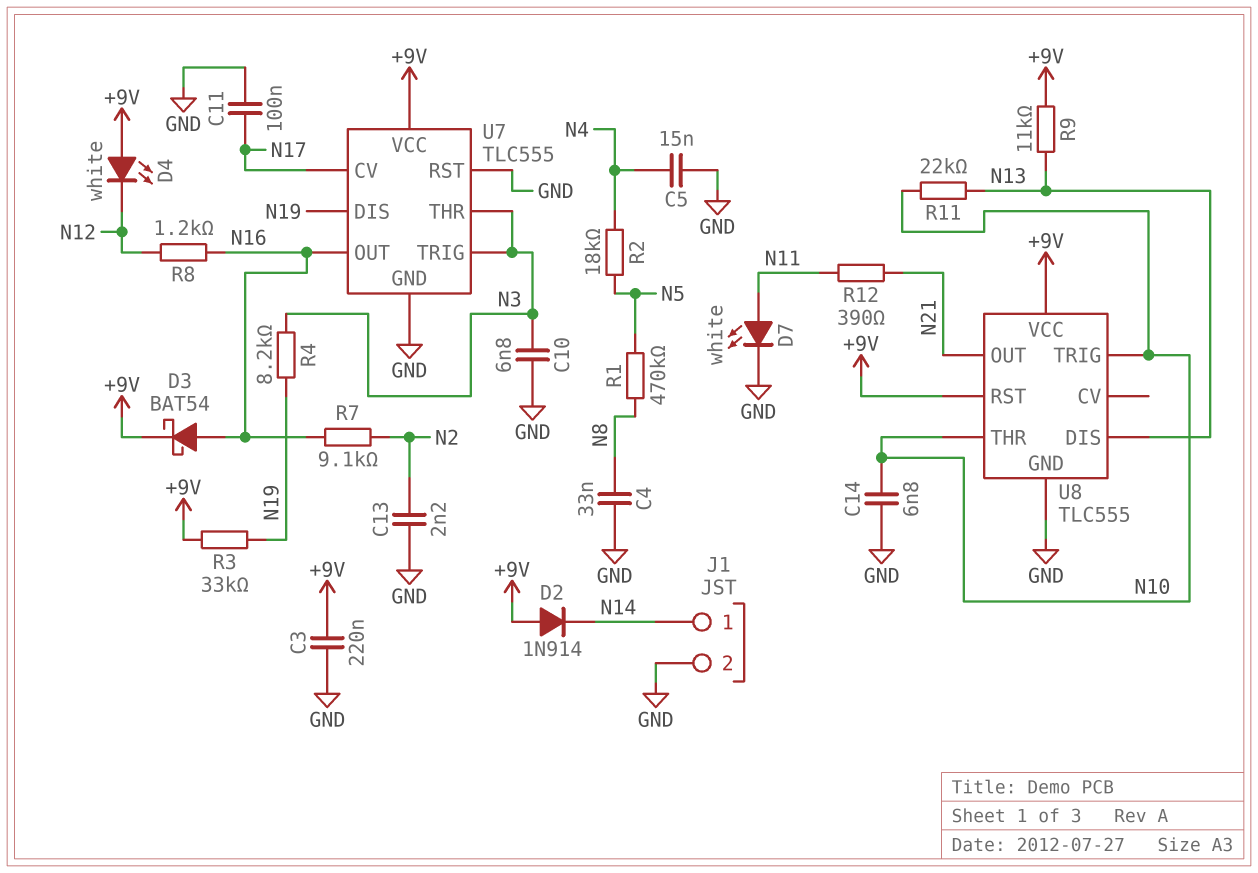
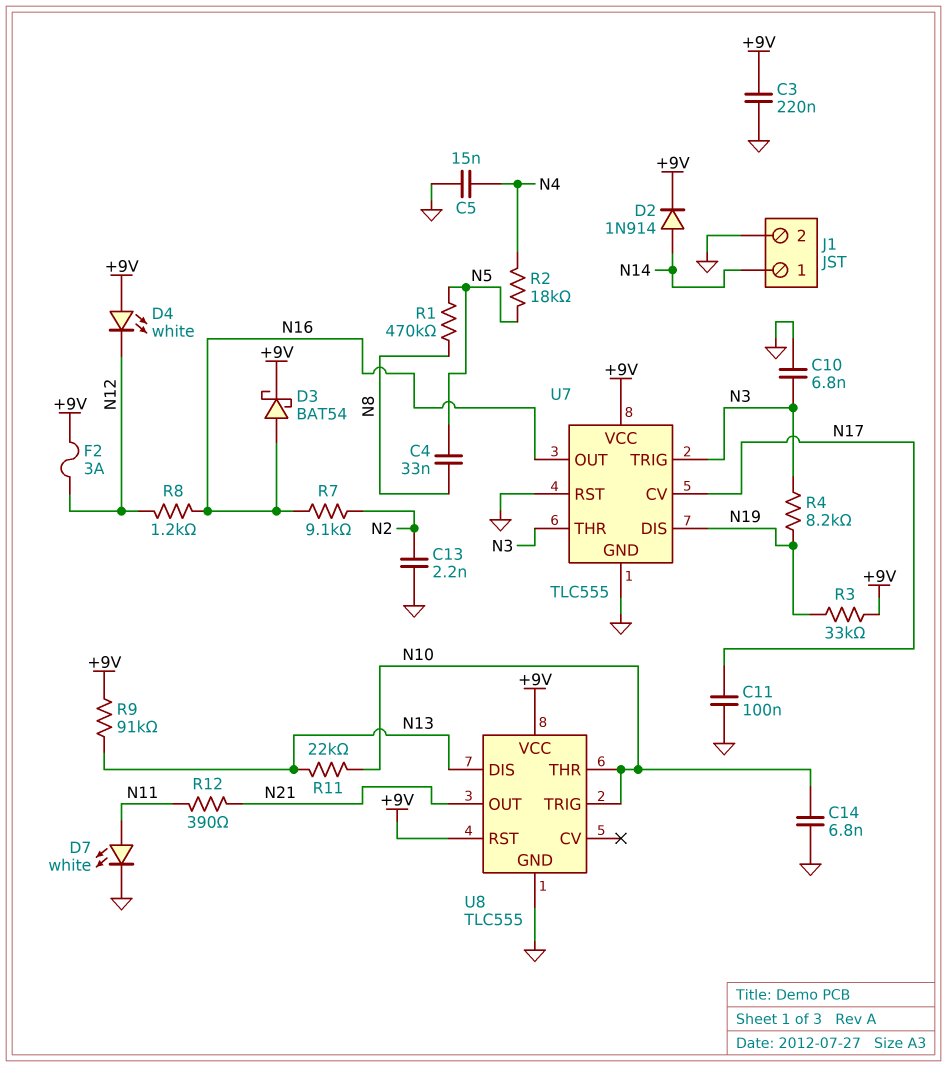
C4: 33nF (GND, N8) -> 33nF (N5, N8)
D2: diode 1N914 (A +9V, K N14) -> diode 1N914 (A N14, K +9V)
F2: none -> 3A (+9V, N12)
R9: 11k (+9V, N13) -> 91k (+9V, N13)

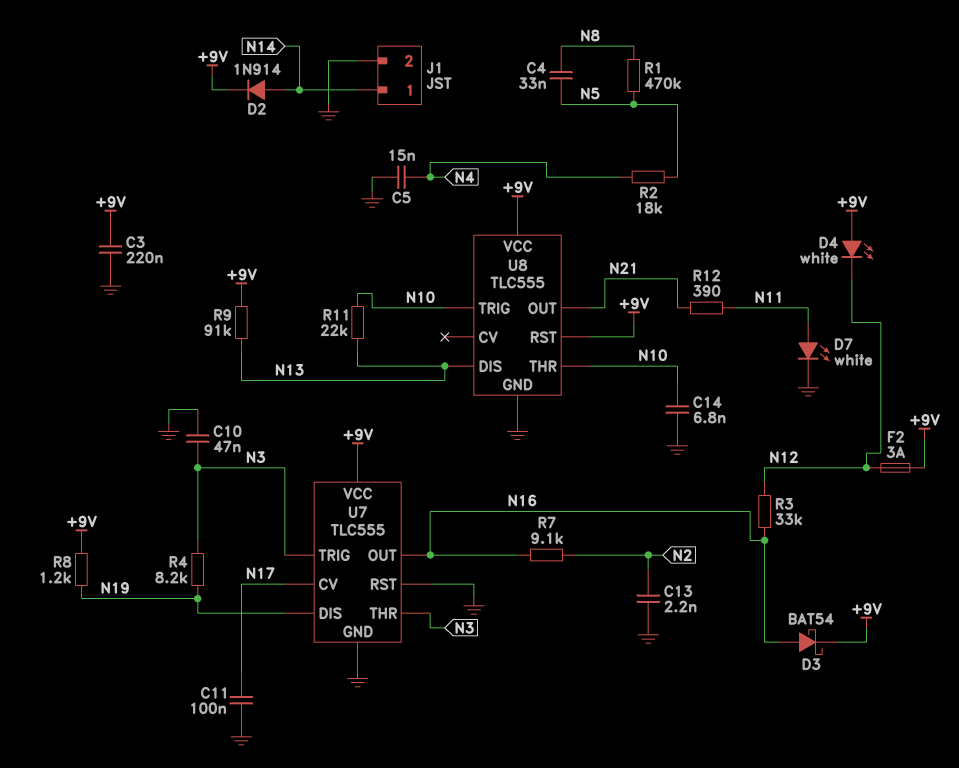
C10: 6.8nF (GND, N3) -> 47nF (GND, N3)
R3: 33k (+9V, N19) -> 33k (N12, N16)
R8: 1.2k (N12, N16) -> 1.2k (+9V, N19)

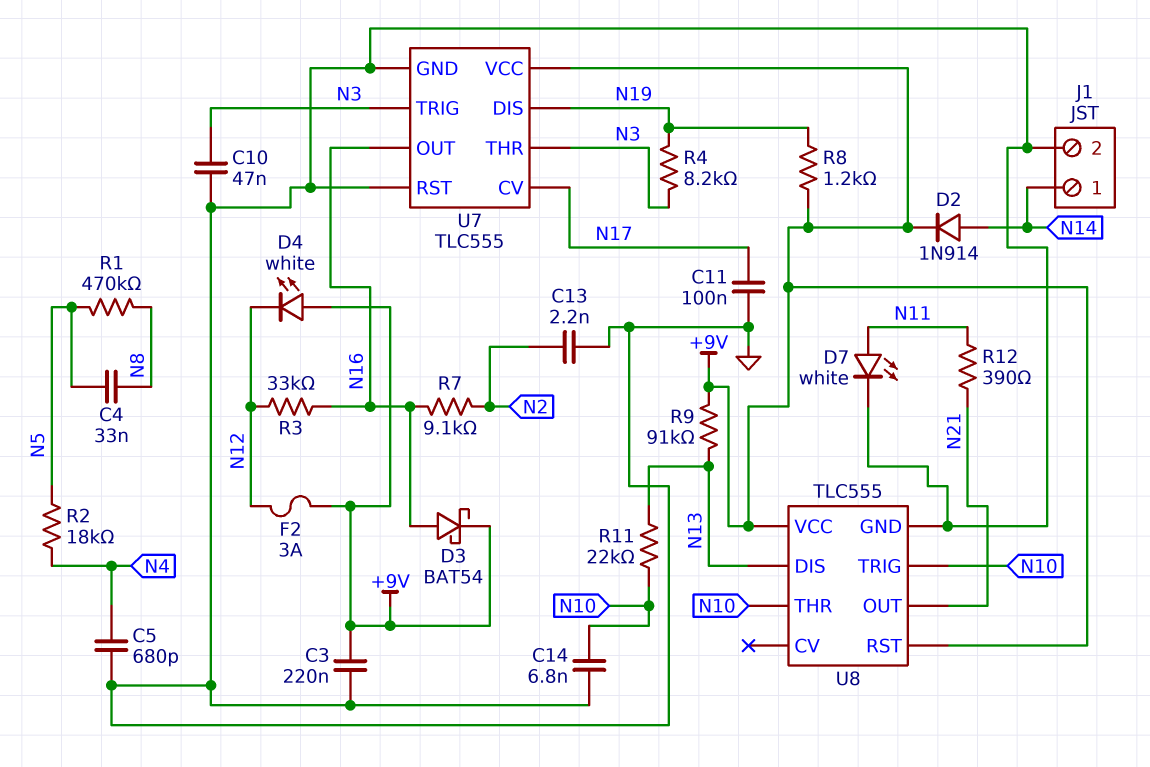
C5: 15nF (GND, N4) -> 680pF (GND, N4)

